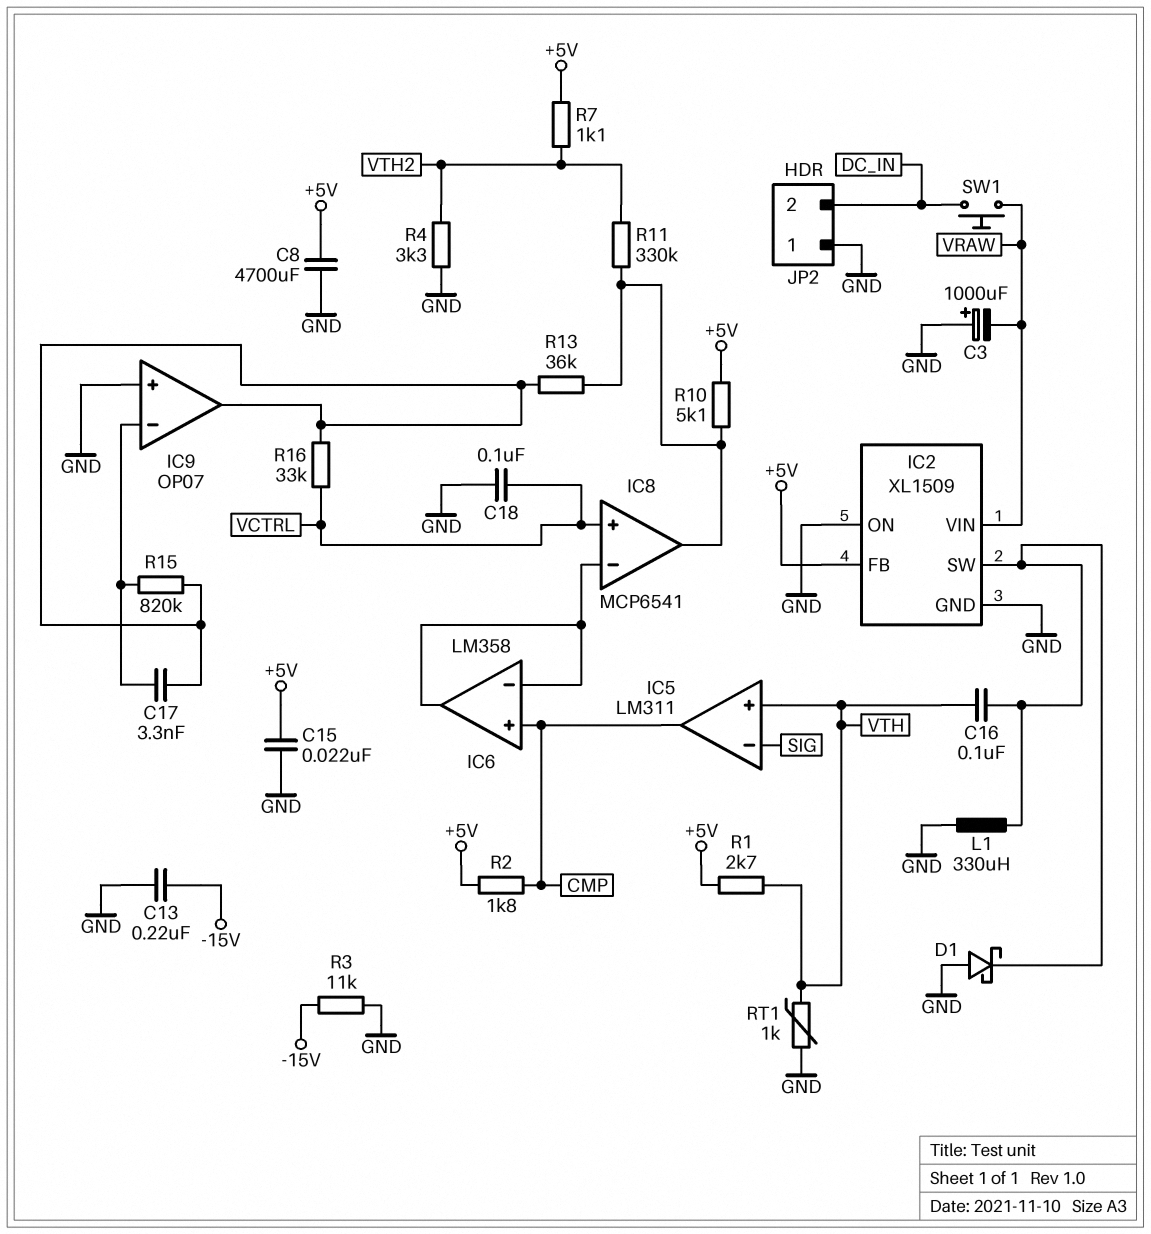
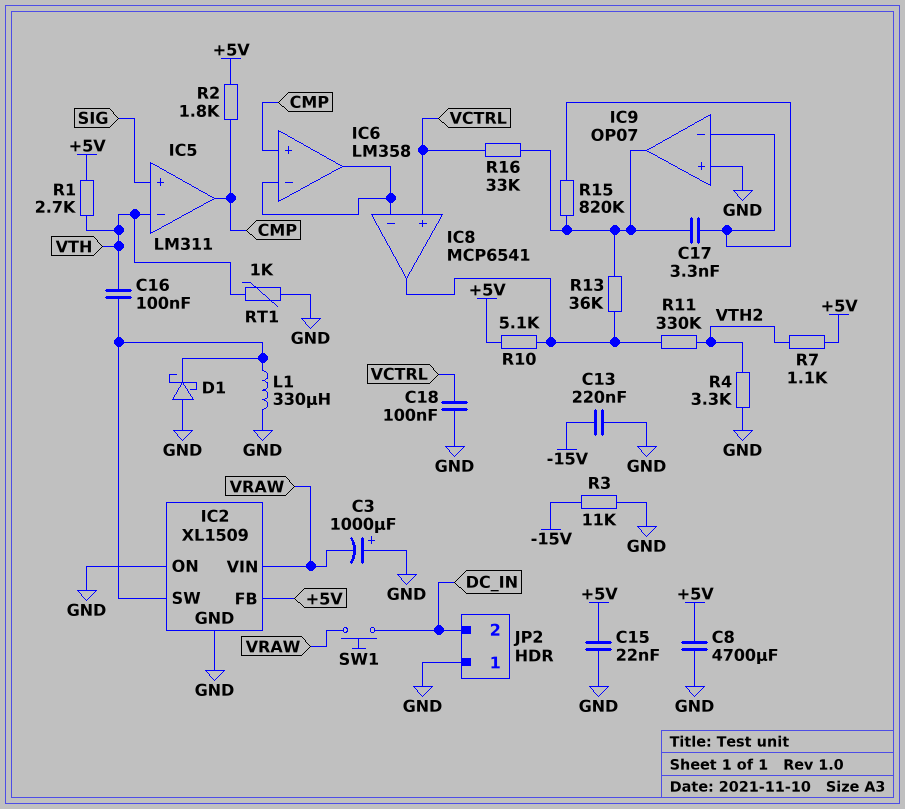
IC5 pin in+: VTH -> SIG
IC5 pin in-: SIG -> VTH

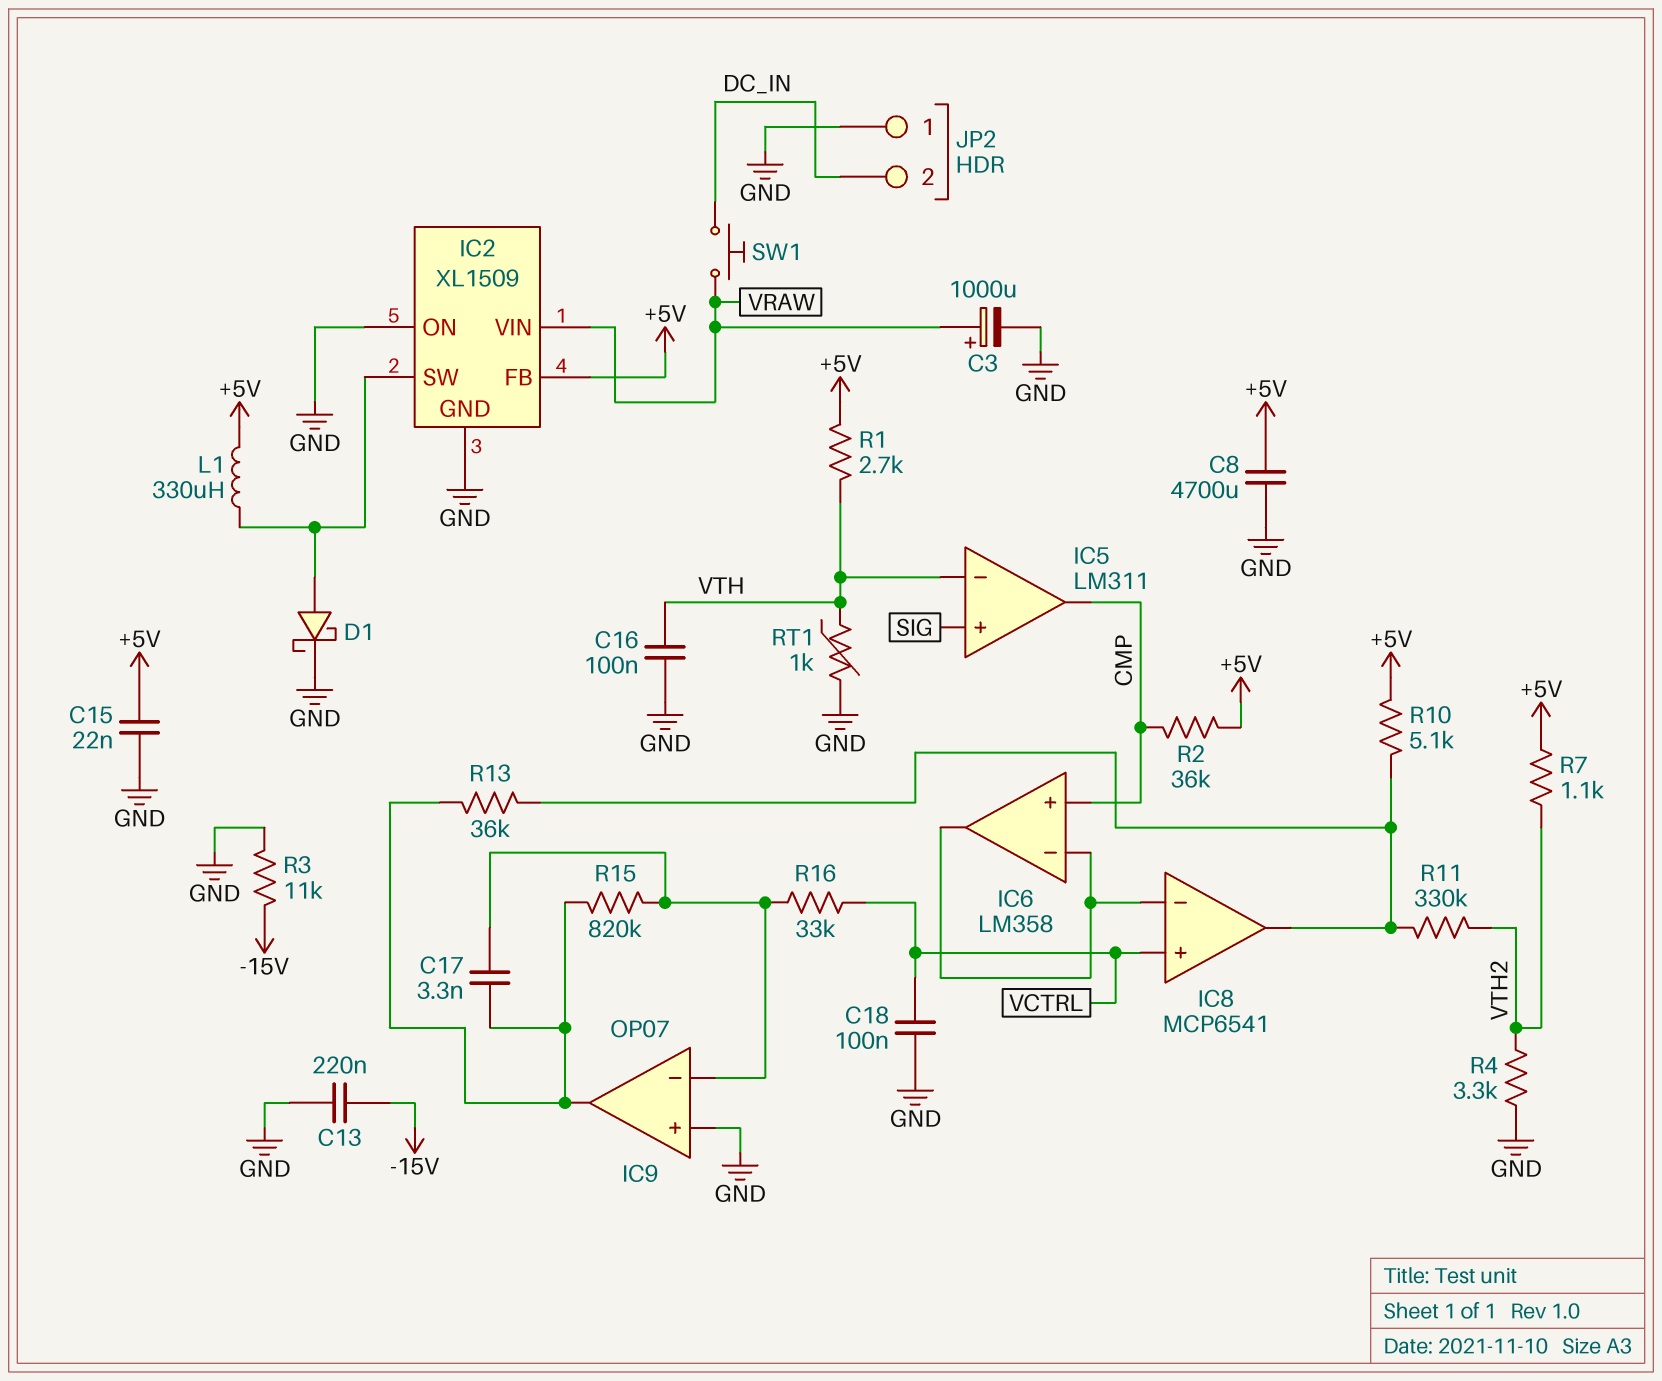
C3: 1000uF (plus GND, minus VRAW) -> 1000uF (plus VRAW, minus GND)
C16: 100nF (IC2/SW, VTH) -> 100nF (GND, VTH)
D1: schottky (A GND, K IC2/SW) -> schottky (A IC2/SW, K GND)
L1: 330uH (GND, IC2/SW) -> 330uH (+5V, IC2/SW)
R2: 1.8k (+5V, CMP) -> 36k (+5V, CMP)
R16: 33k (IC9/out, VCTRL) -> 33k (IC9/in-, VCTRL)

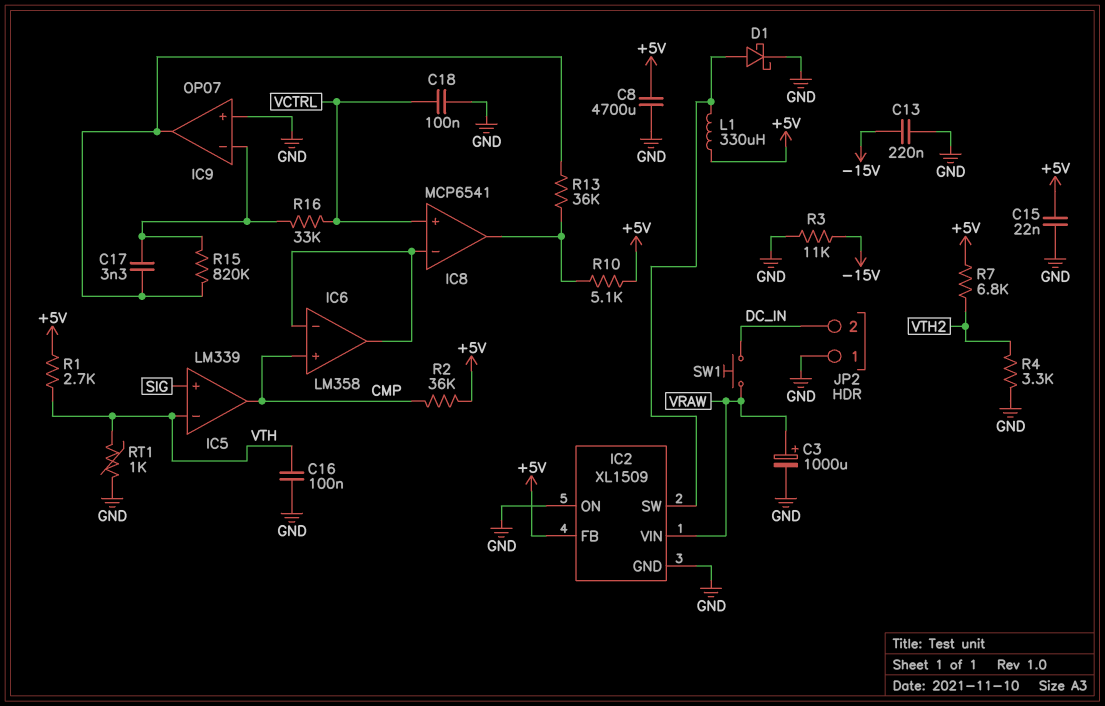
IC5: LM311 -> LM339
R7: 1.1k (+5V, VTH2) -> 6.8k (+5V, VTH2)
R11: 330k (IC8/out, VTH2) -> none

